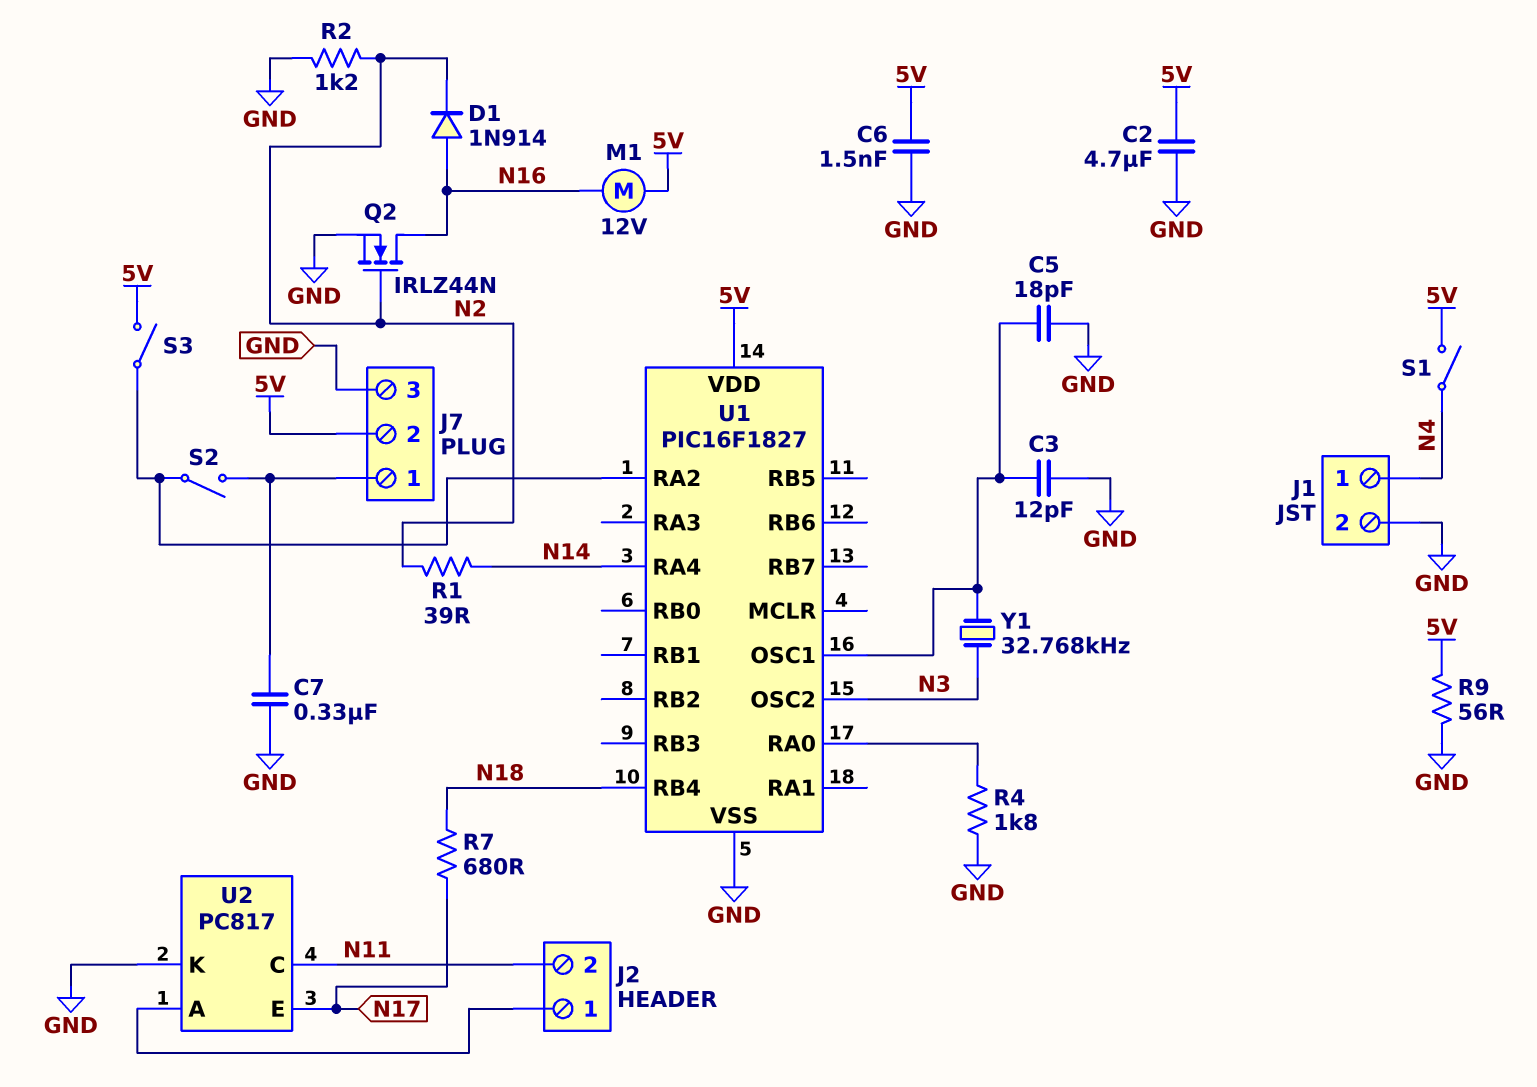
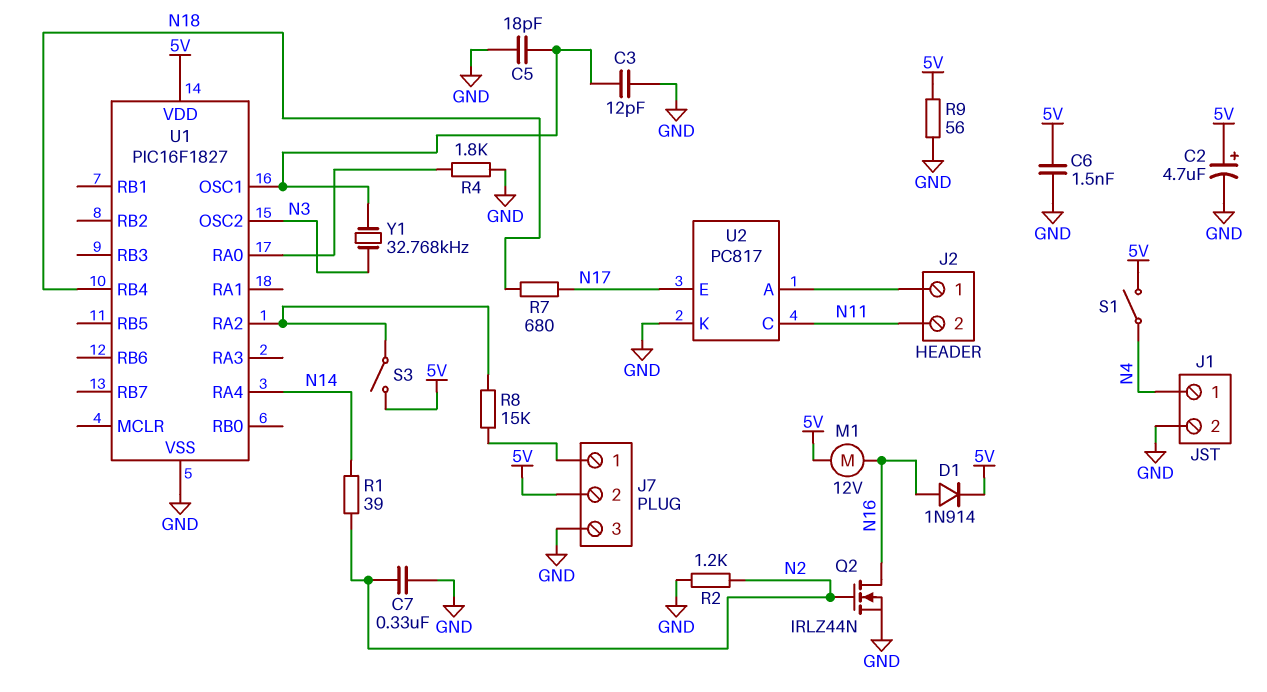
C2: 4.7uF (5V, GND) -> 4.7uF (plus 5V, minus GND)
C7: 330nF (GND, J7/1) -> 330nF (GND, N2)
D1: diode 1N914 (A N16, K N2) -> diode 1N914 (A N16, K 5V)
R8: none -> 15k (J7/1, U1/RA2)
S2: switch (J7/1, U1/RA2) -> none

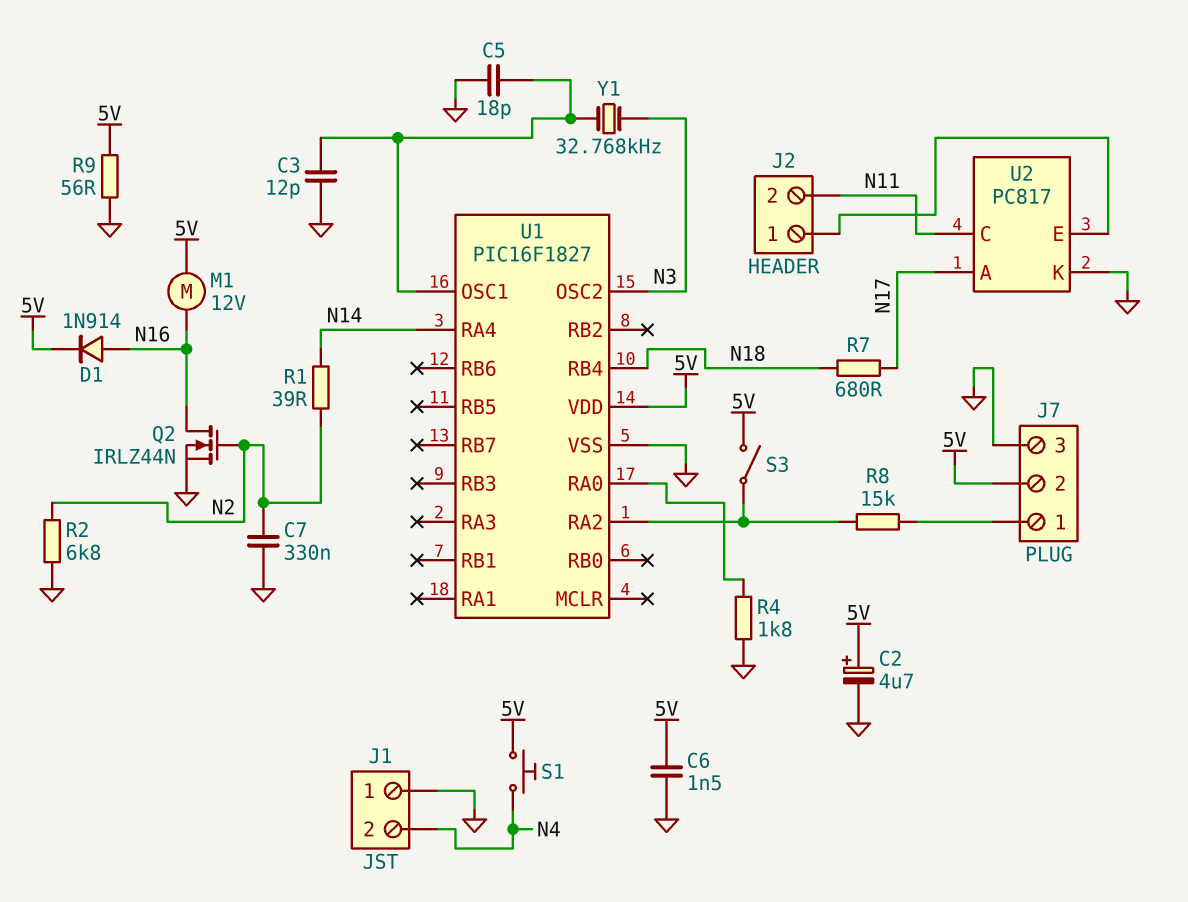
J1 pin 1: N4 -> GND
J1 pin 2: GND -> N4
R2: 1.2k (GND, N2) -> 6.8k (GND, N2)
S1: switch (5V, N4) -> button (5V, N4)
U2 pin A: J2/1 -> N17
U2 pin E: N17 -> J2/1

